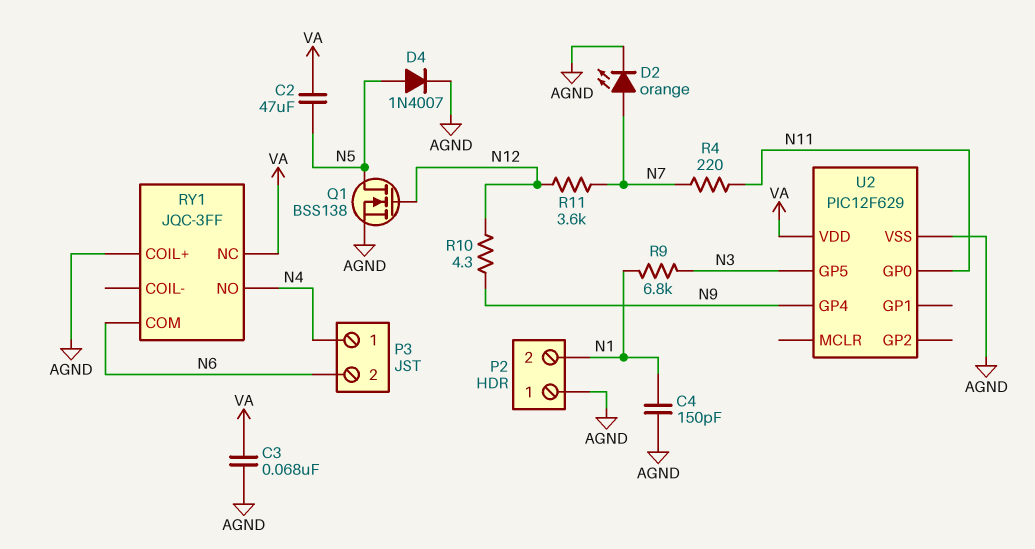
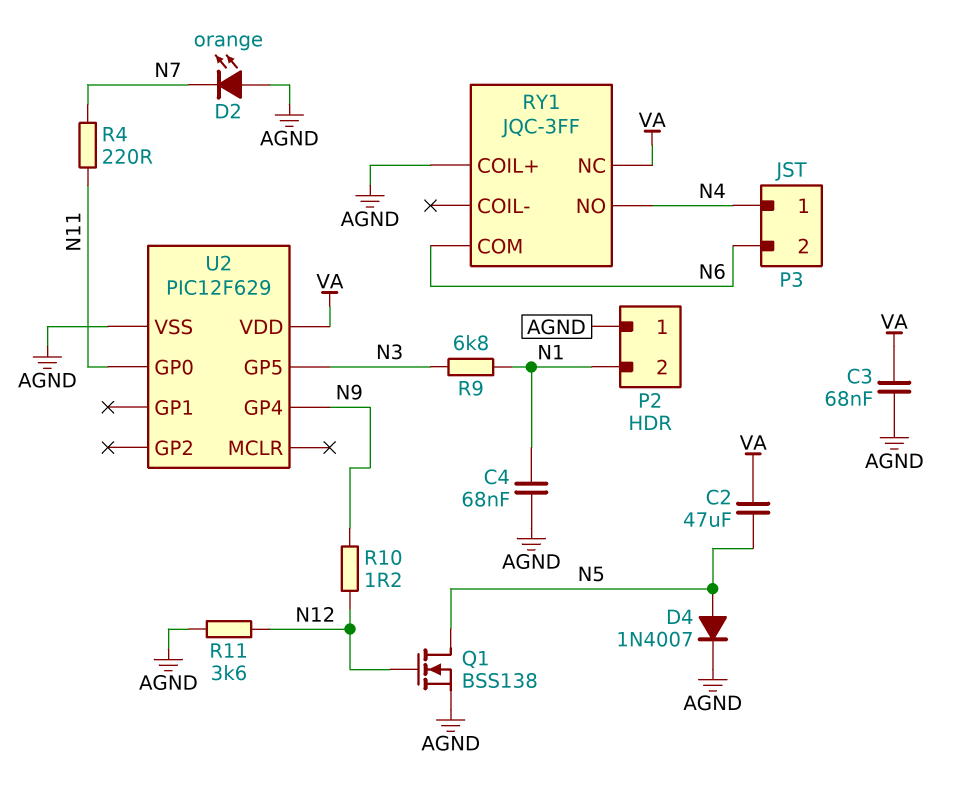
C4: 150pF (AGND, N1) -> 68nF (AGND, N1)
D2: LED orange (A N7, K AGND) -> LED orange (A AGND, K N7)
R10: 4.3 (N9, N12) -> 1.2 (N9, N12)
R11: 3.6k (N7, N12) -> 3.6k (AGND, N12)

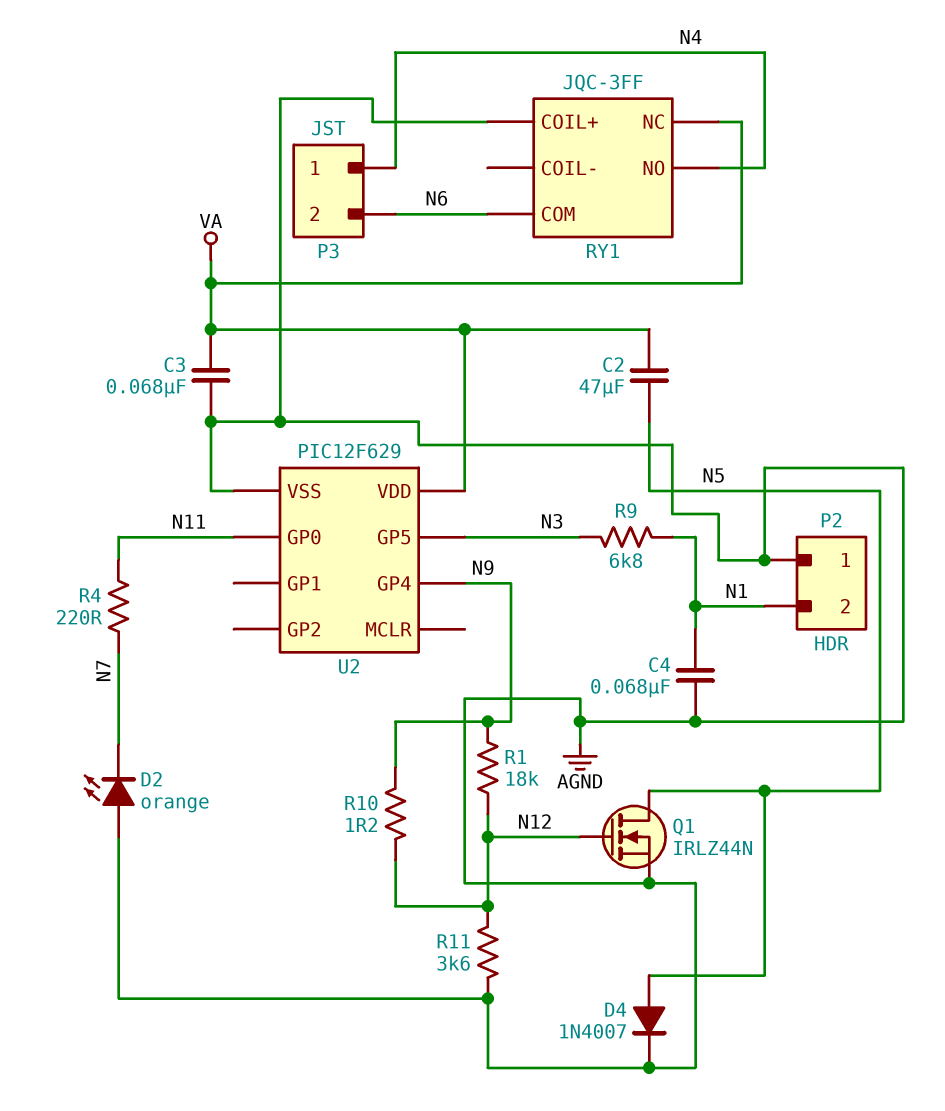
Q1: NMOS BSS138 (G N12, D N5, S AGND) -> NMOS IRLZ44N (G N12, D N5, S AGND)
R1: none -> 18k (N9, N12)

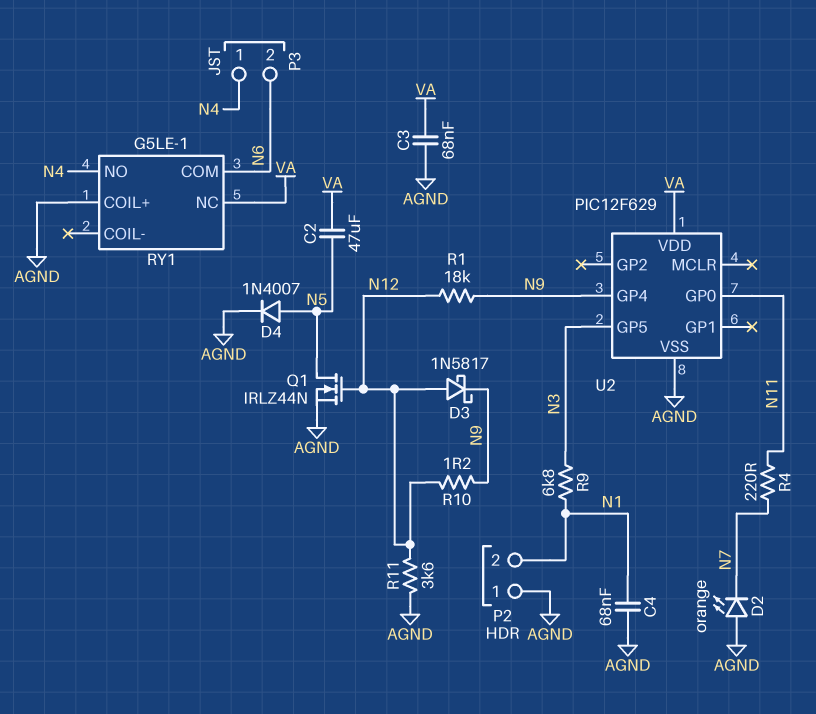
D3: none -> schottky 1N5817 (A N12, K N9)
RY1: JQC-3FF -> G5LE-1

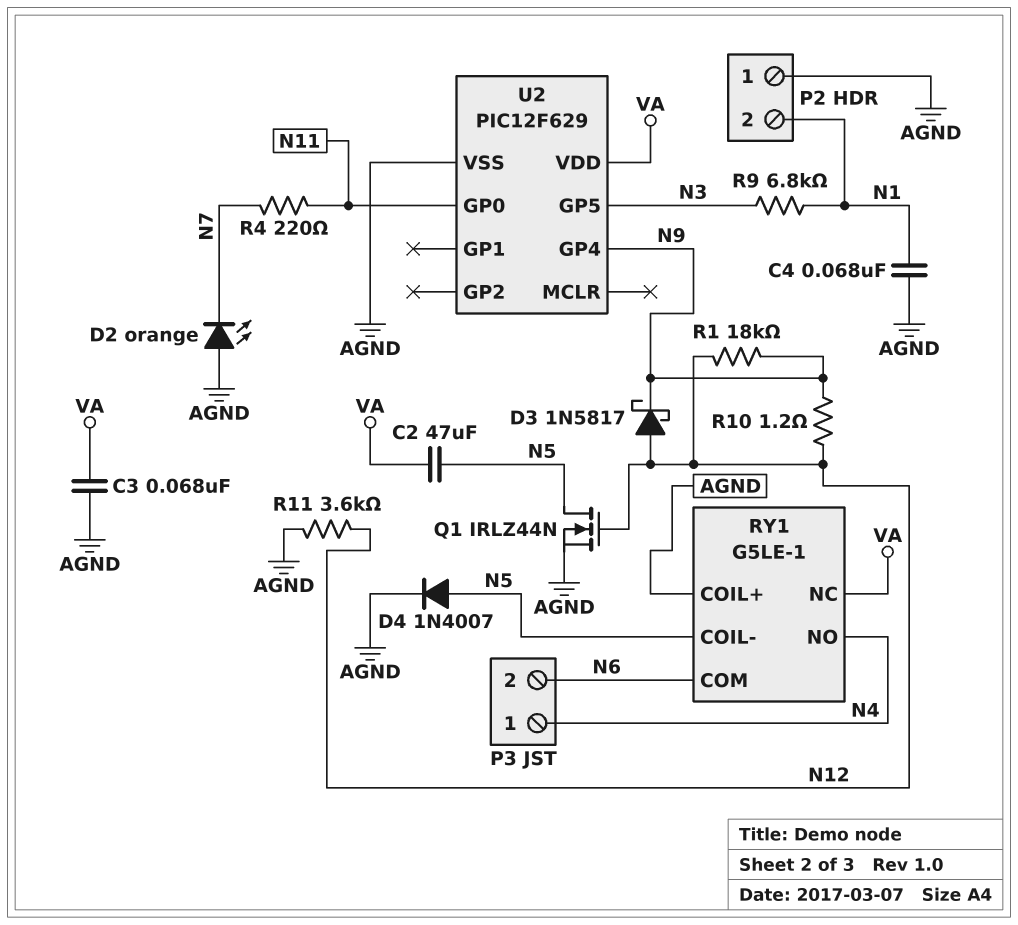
RY1 pin COIL-: none -> N5

